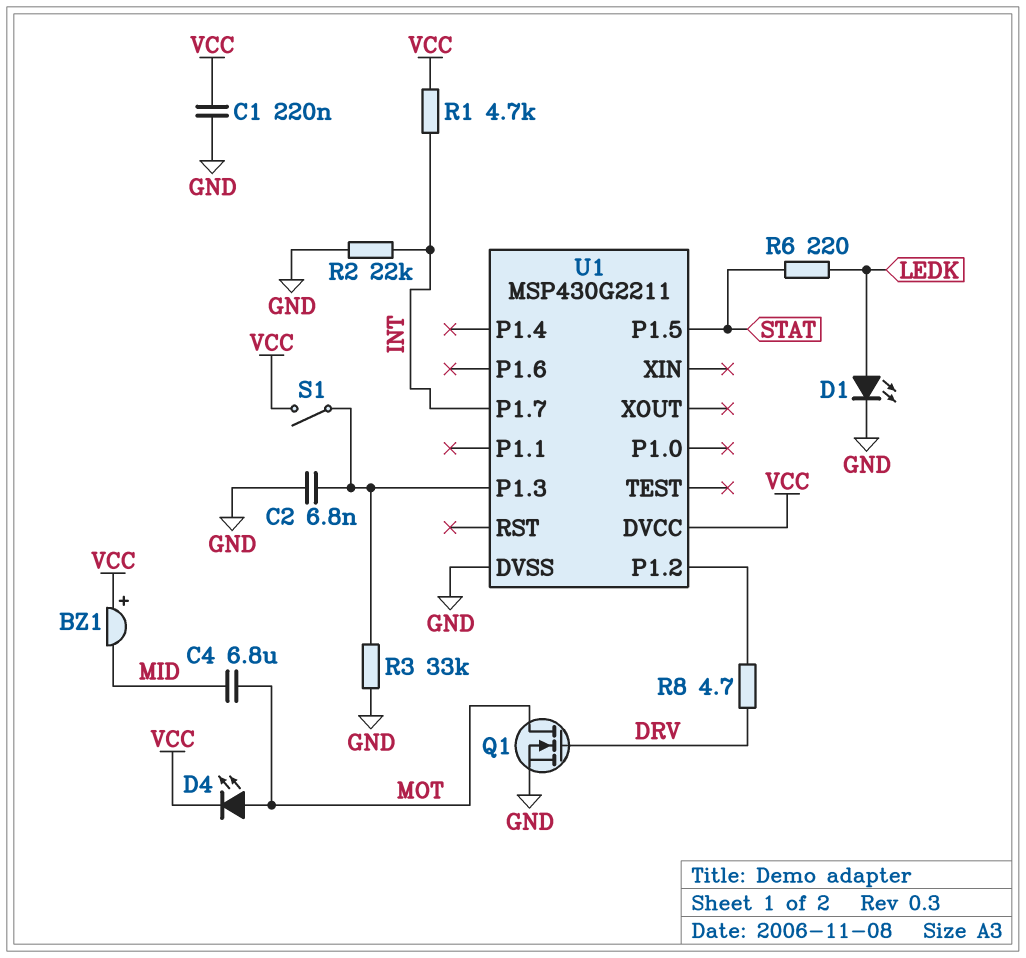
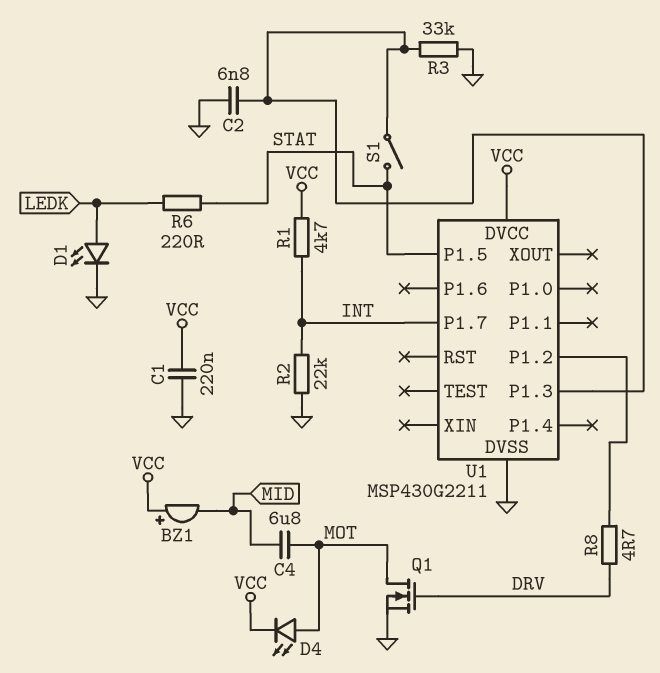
S1: switch (U1/P1.3, VCC) -> switch (STAT, U1/P1.3)

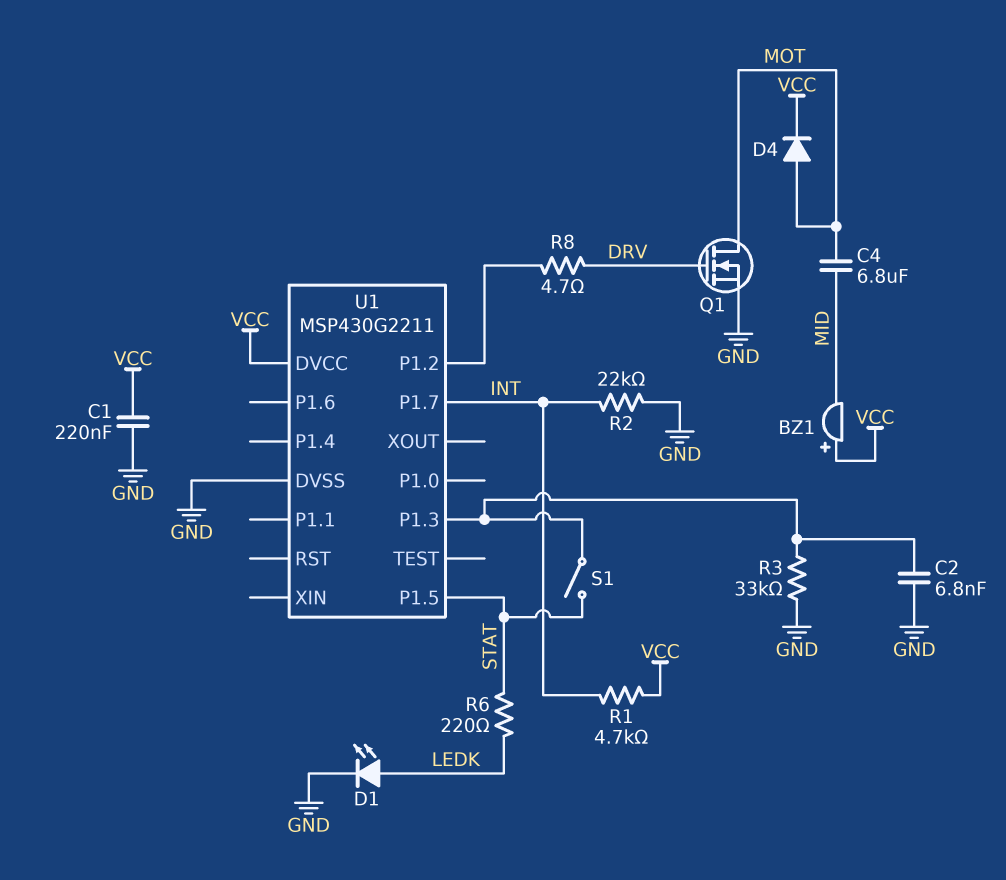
D4: LED (A MOT, K VCC) -> diode (A MOT, K VCC)

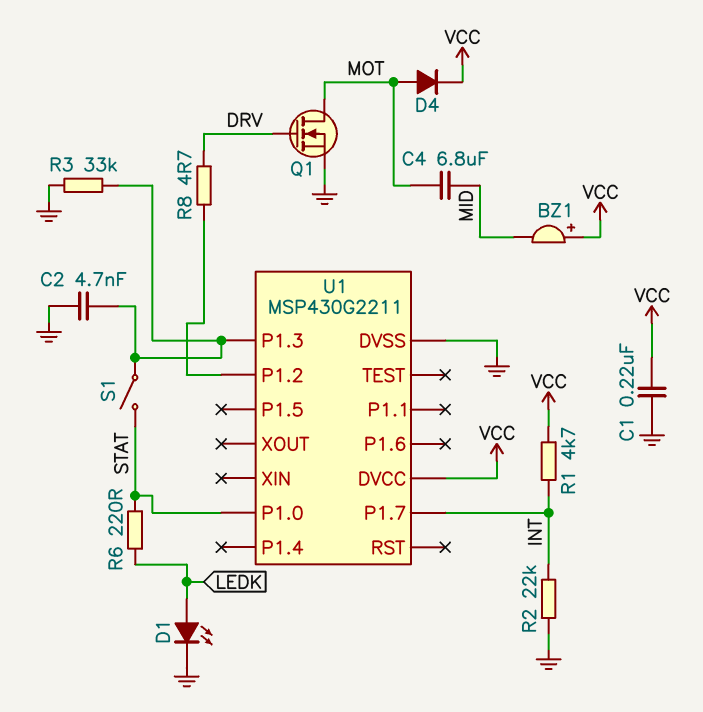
C2: 6.8nF (GND, U1/P1.3) -> 4.7nF (GND, U1/P1.3)
U1 pin P1.0: none -> STAT
U1 pin P1.5: STAT -> none

